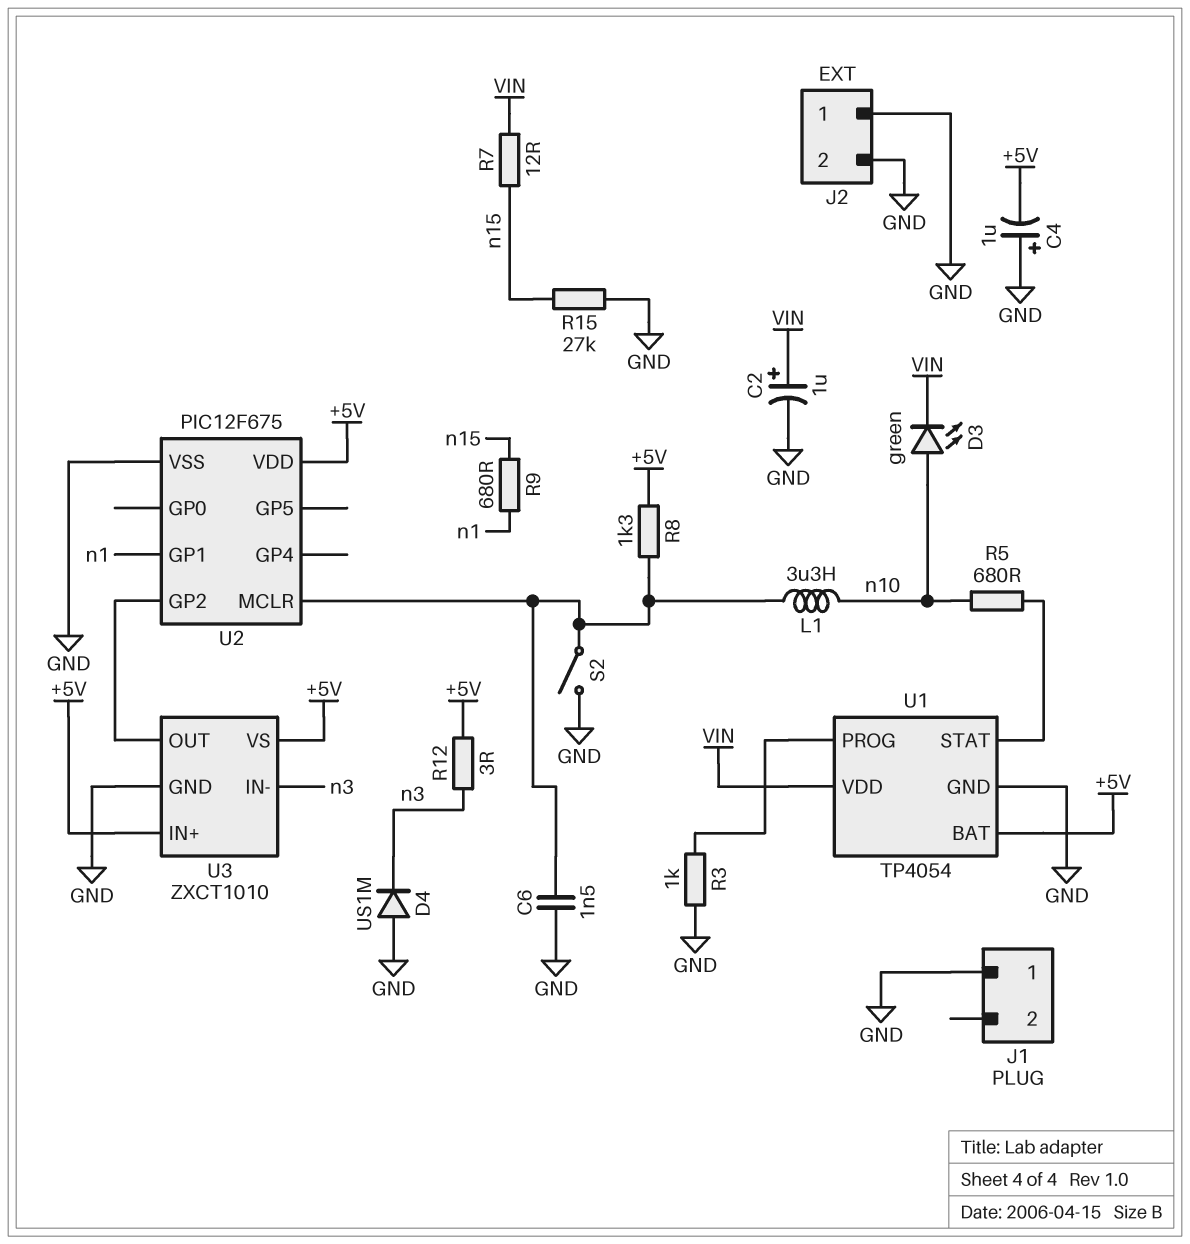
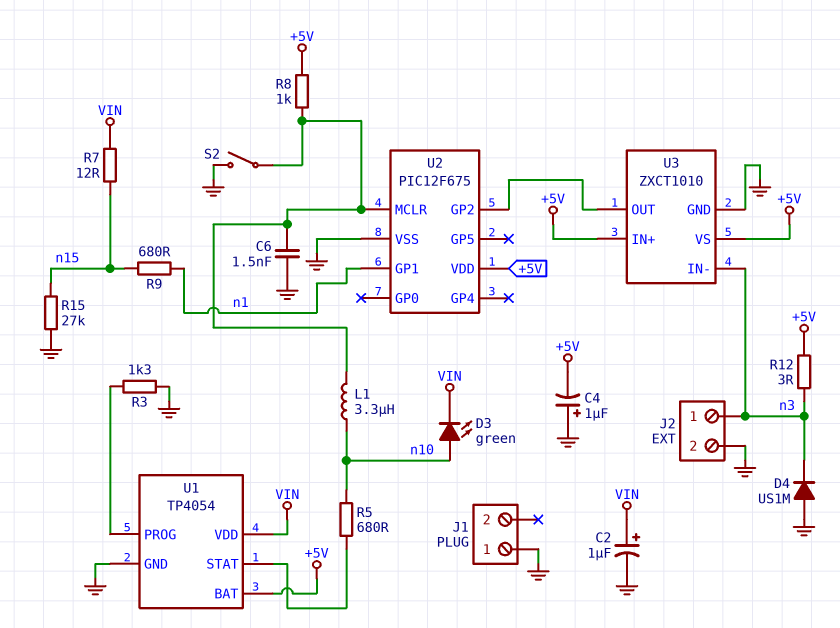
J2 pin 1: GND -> n3
R3: 1k (GND, U1/PROG) -> 1.3k (GND, U1/PROG)
R8: 1.3k (+5V, U2/MCLR) -> 1k (+5V, U2/MCLR)

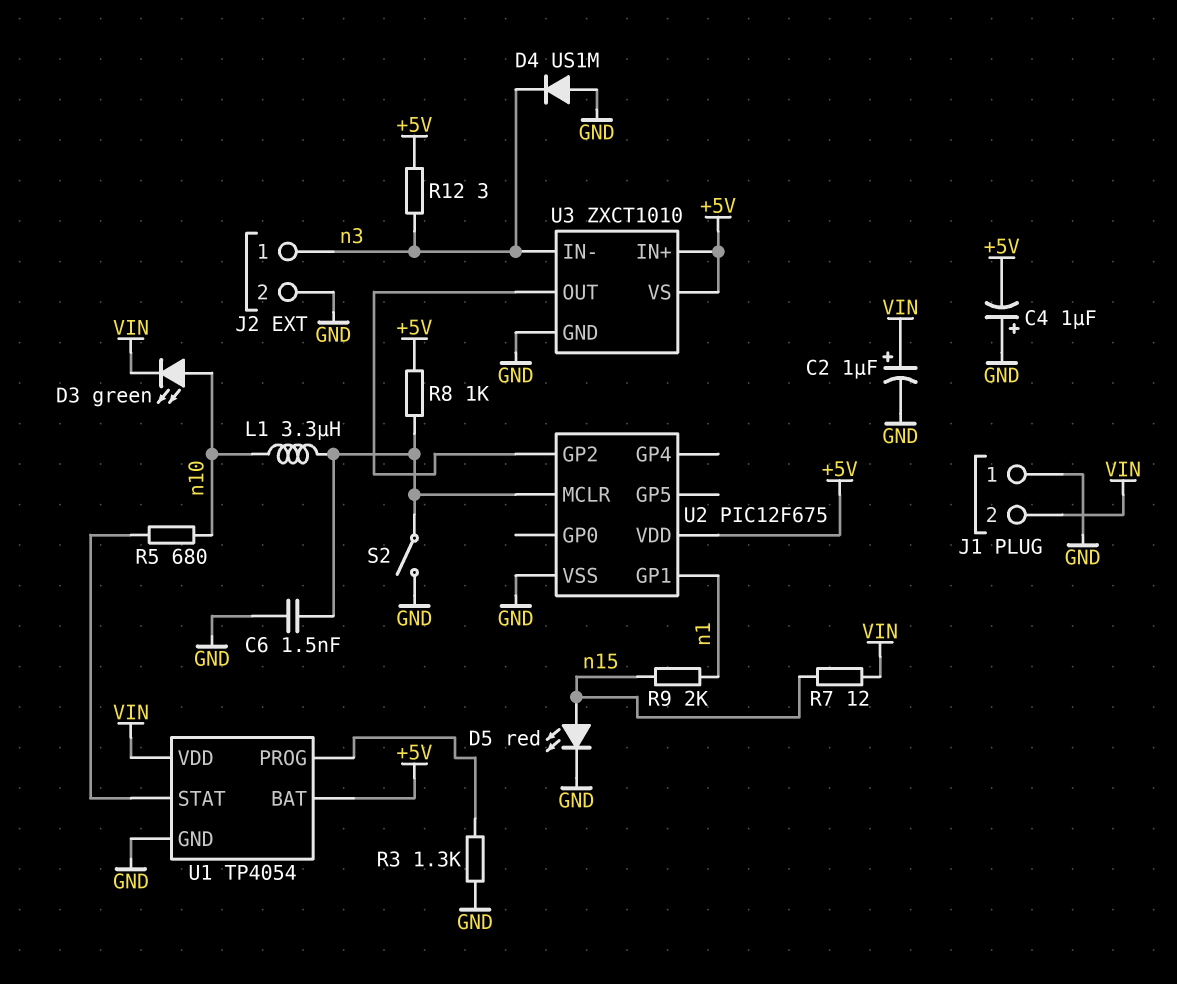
D5: none -> LED red (A n15, K GND)
J1 pin 2: none -> VIN
R9: 680 (n1, n15) -> 2k (n1, n15)
R15: 27k (GND, n15) -> none

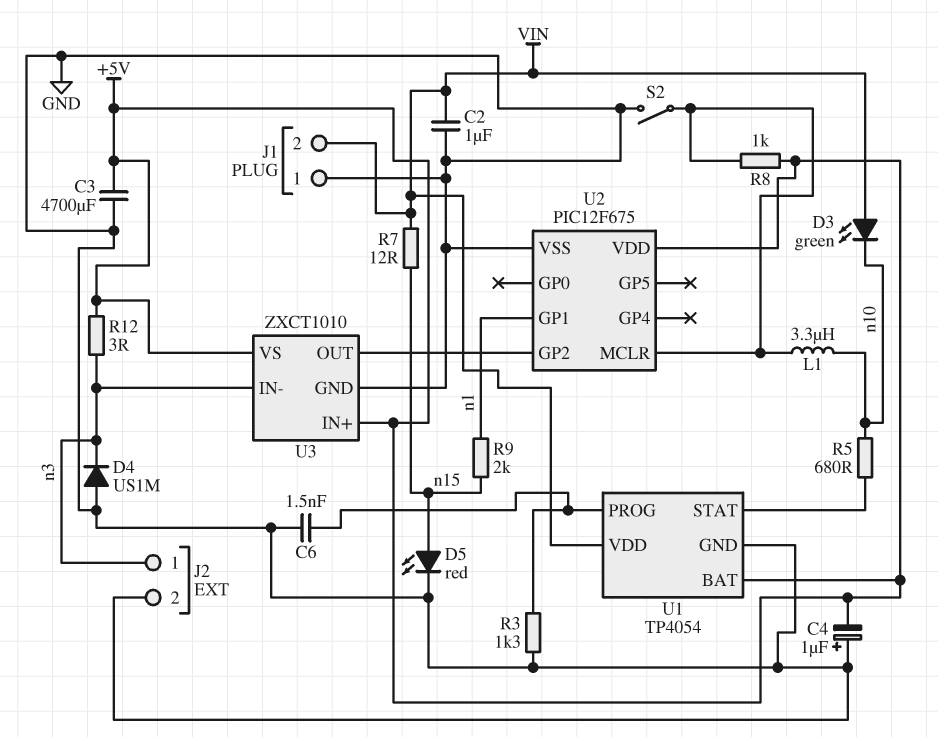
C2: 1uF (plus VIN, minus GND) -> 1uF (GND, VIN)
C3: none -> 4700uF (+5V, GND)
C6: 1.5nF (GND, U2/MCLR) -> 1.5nF (GND, U1/PROG)
D3: LED green (A n10, K VIN) -> LED green (A VIN, K n10)

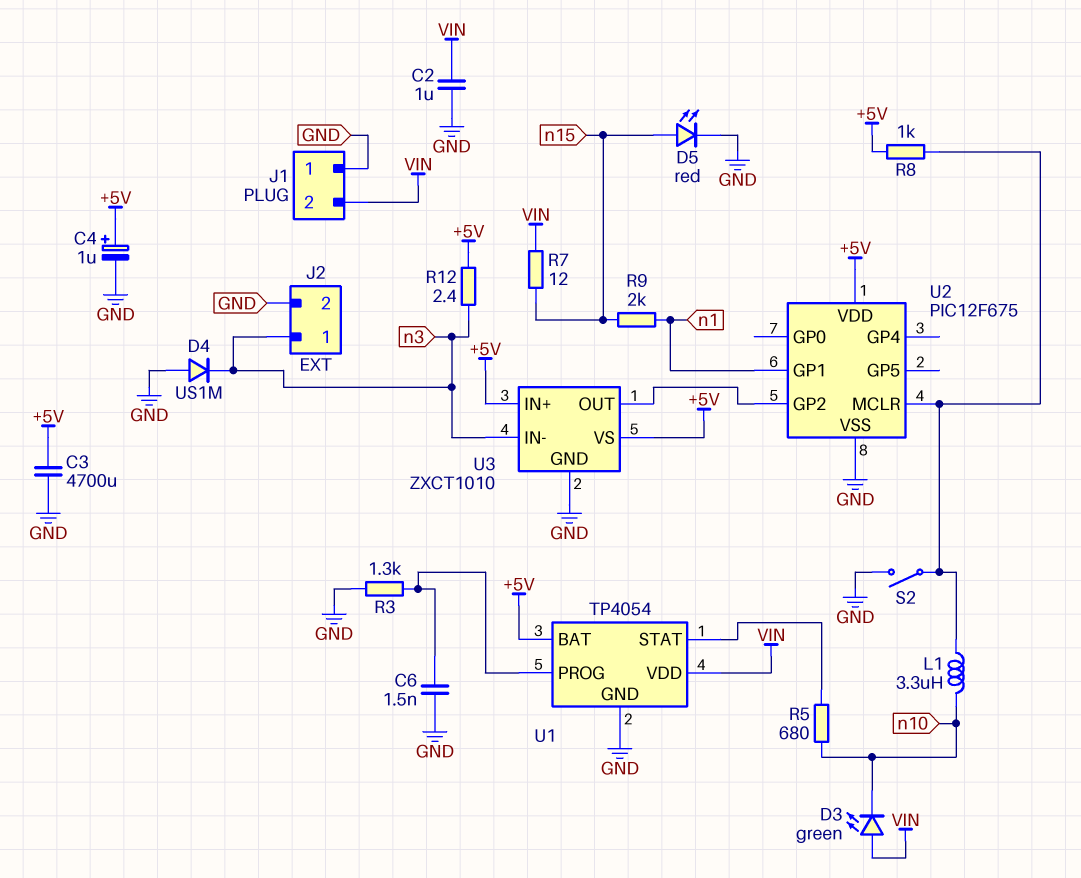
C4: 1uF (plus GND, minus +5V) -> 1uF (plus +5V, minus GND)
R12: 3 (+5V, n3) -> 2.4 (+5V, n3)

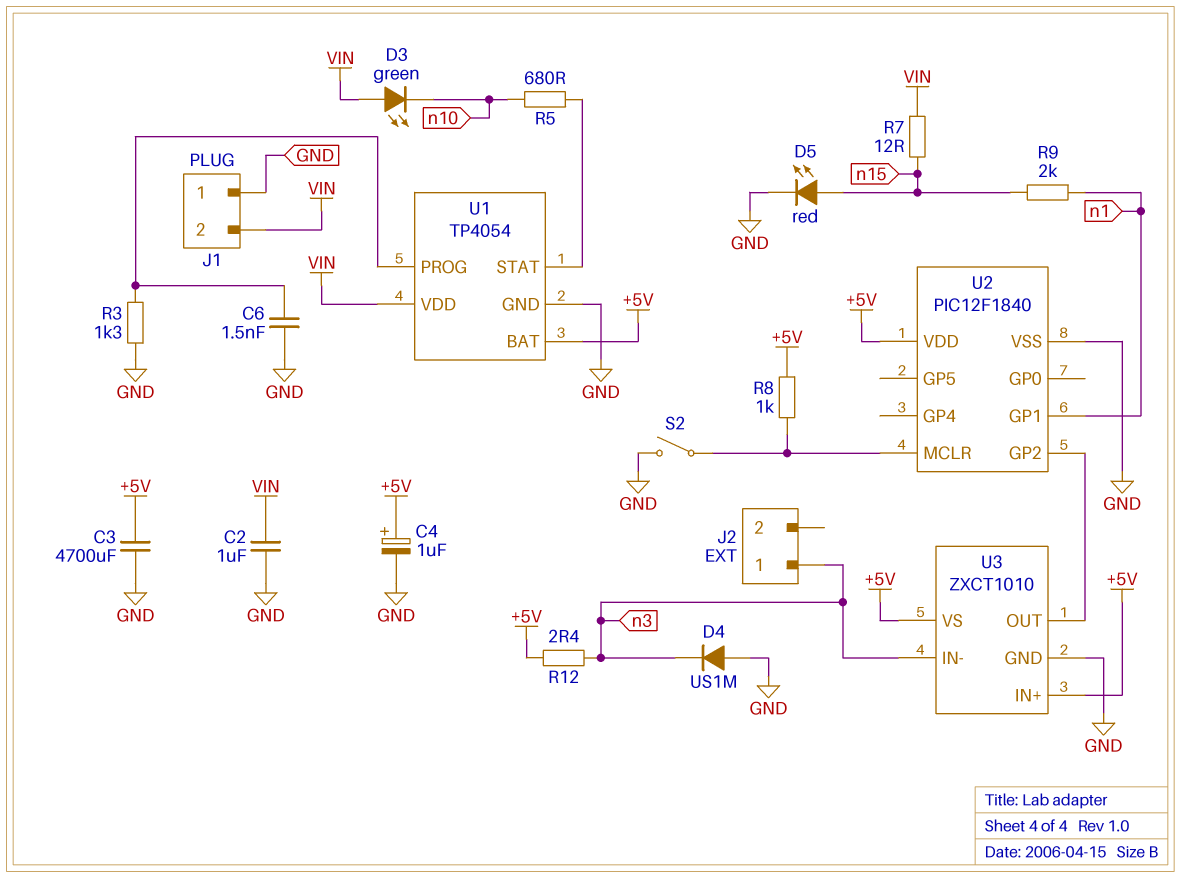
J2 pin 2: GND -> none
L1: 3.3uH (U2/MCLR, n10) -> none
U2: PIC12F675 -> PIC12F1840

